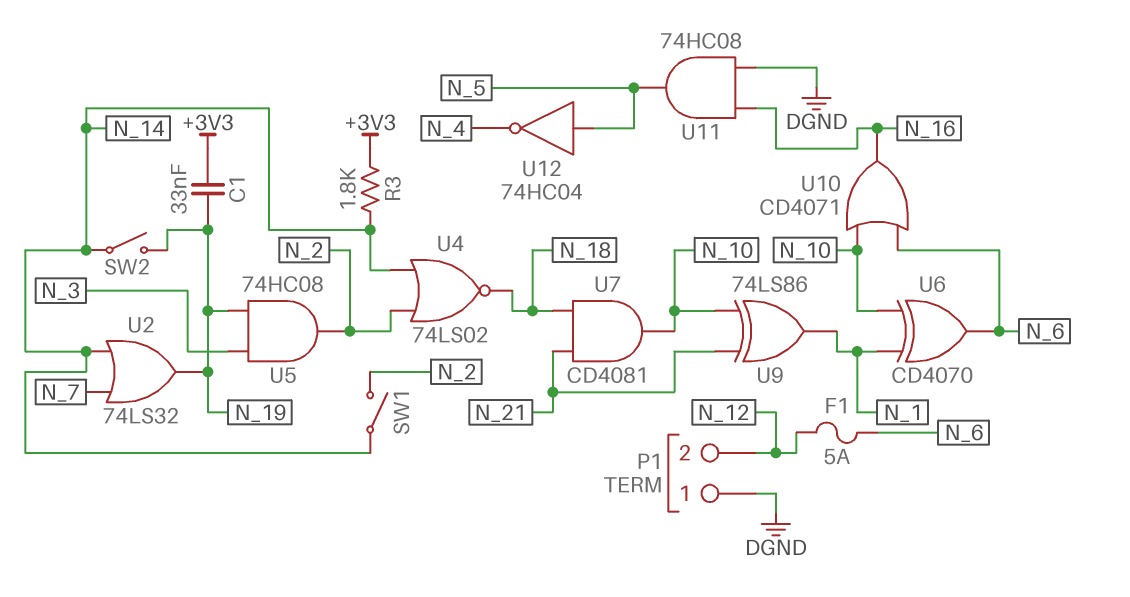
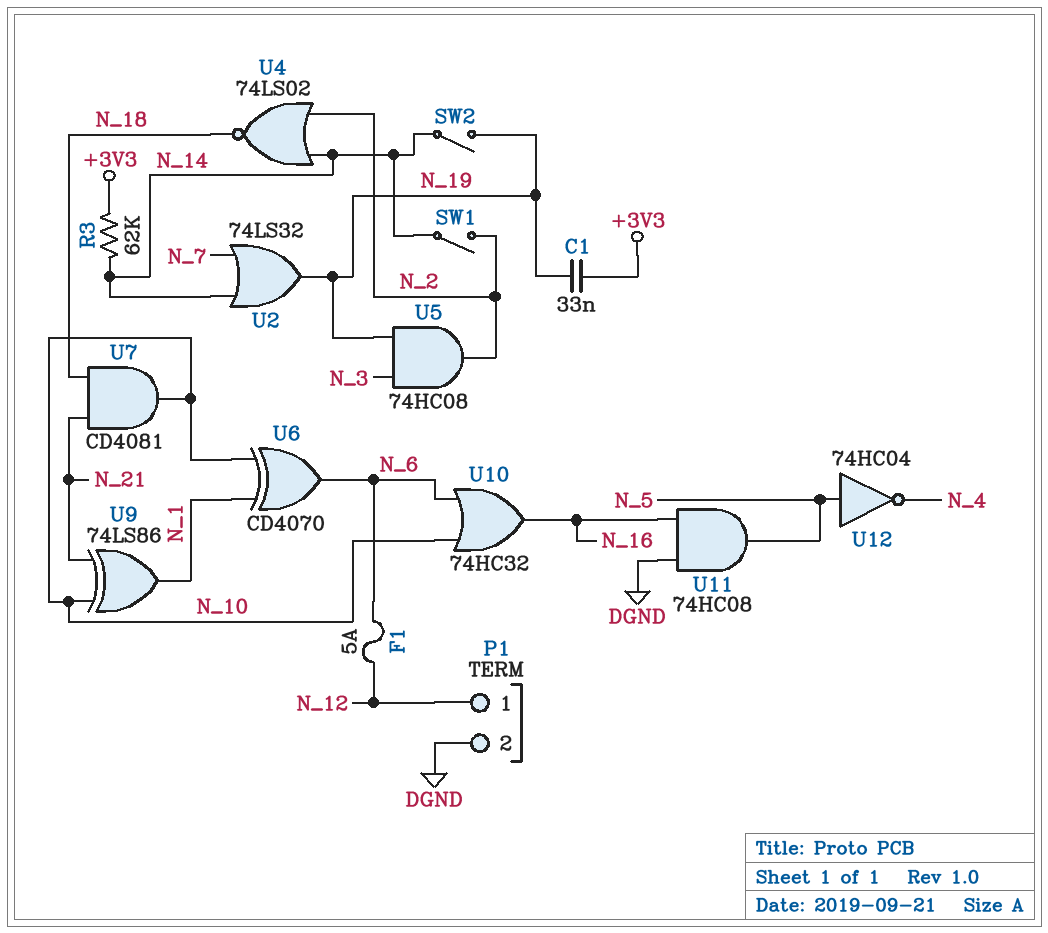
P1 pin 1: DGND -> N_12
P1 pin 2: N_12 -> DGND
R3: 1.8k (+3V3, N_14) -> 62k (+3V3, N_14)
U10: OR CD4071 (in N_6, in N_10, out N_16) -> OR 74HC32 (in N_6, in N_10, out N_16)

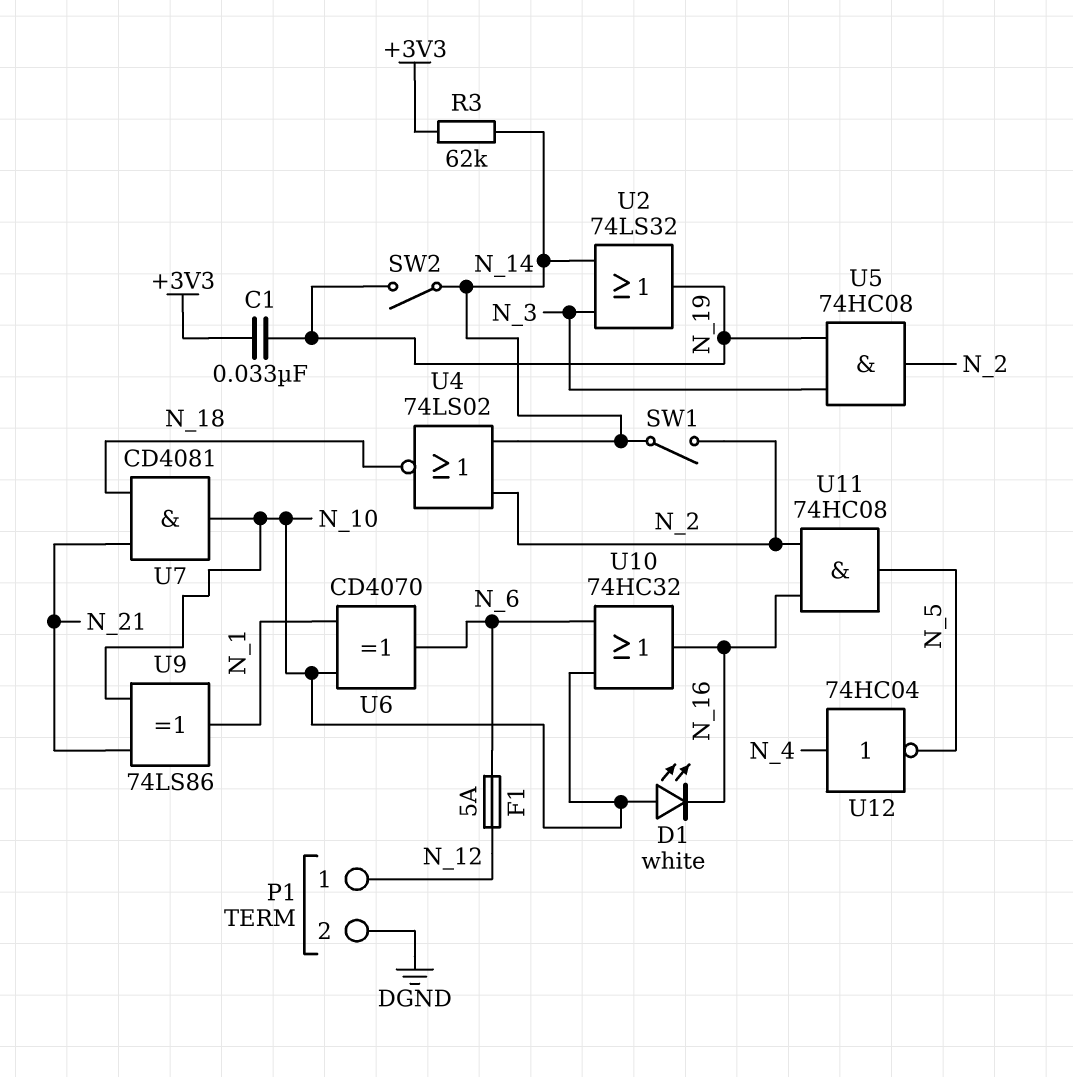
D1: none -> LED white (A N_10, K N_16)
U2: OR 74LS32 (in N_7, in N_14, out N_19) -> OR 74LS32 (in N_3, in N_14, out N_19)
U11: AND 74HC08 (in DGND, in N_16, out N_5) -> AND 74HC08 (in N_2, in N_16, out N_5)
U12: NOT 74HC04 (in N_5, out N_4) -> NOT 74HC04 (in N_4, out N_5)

